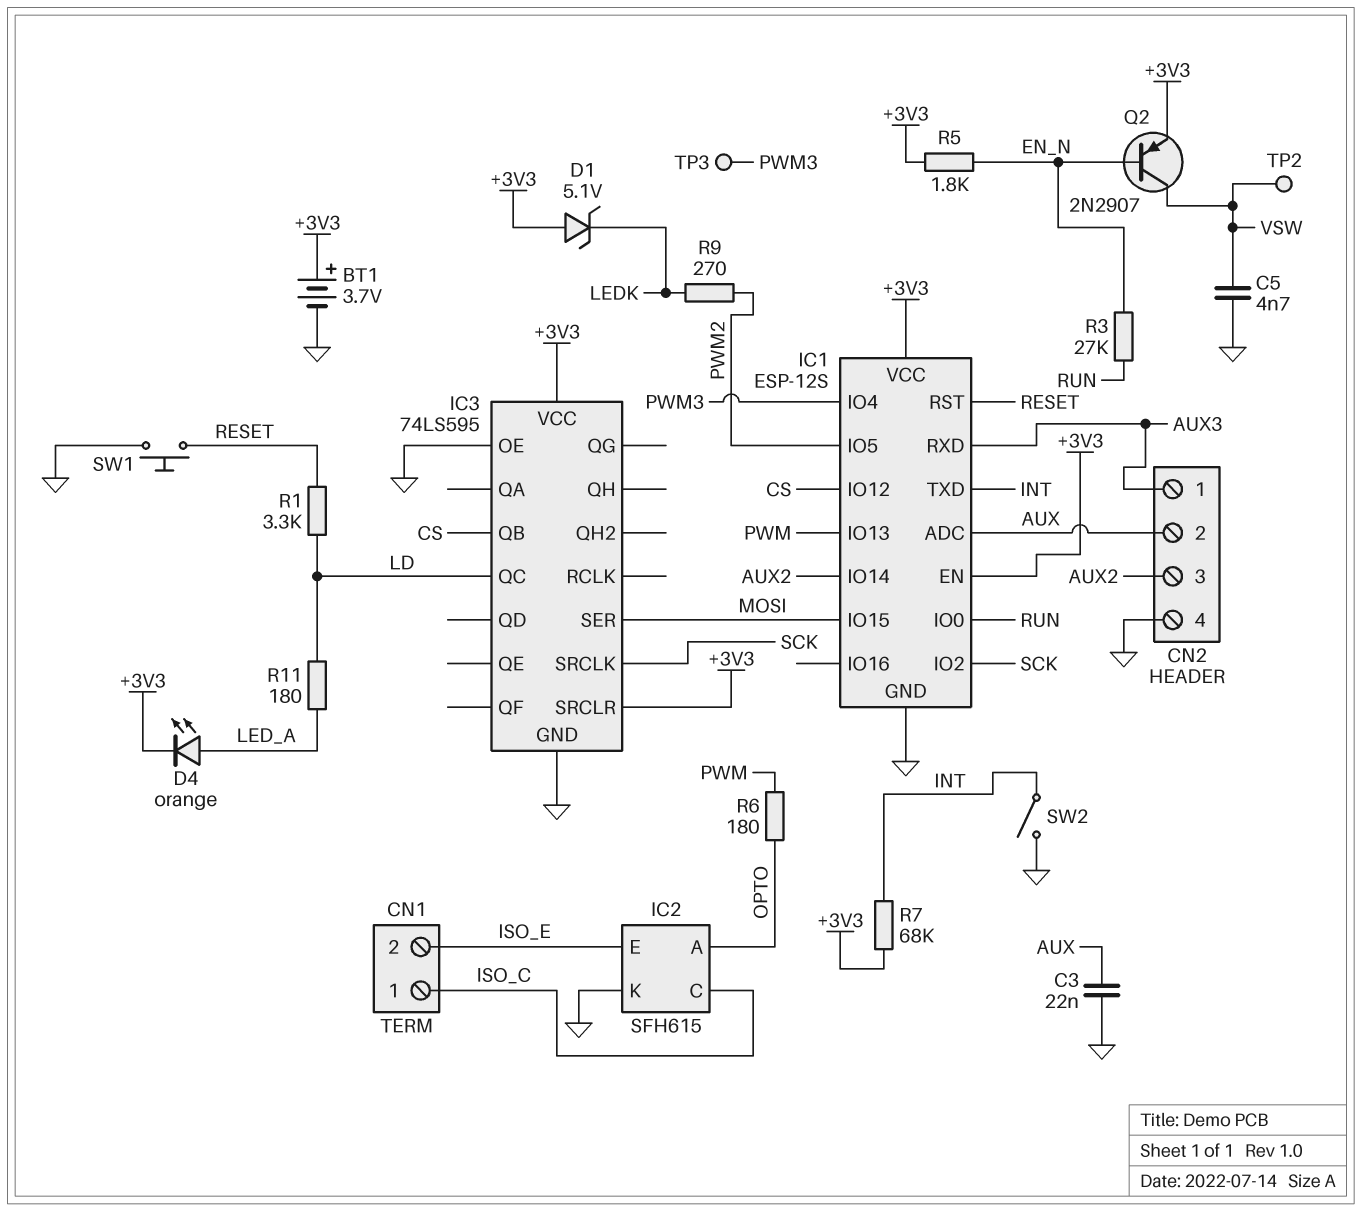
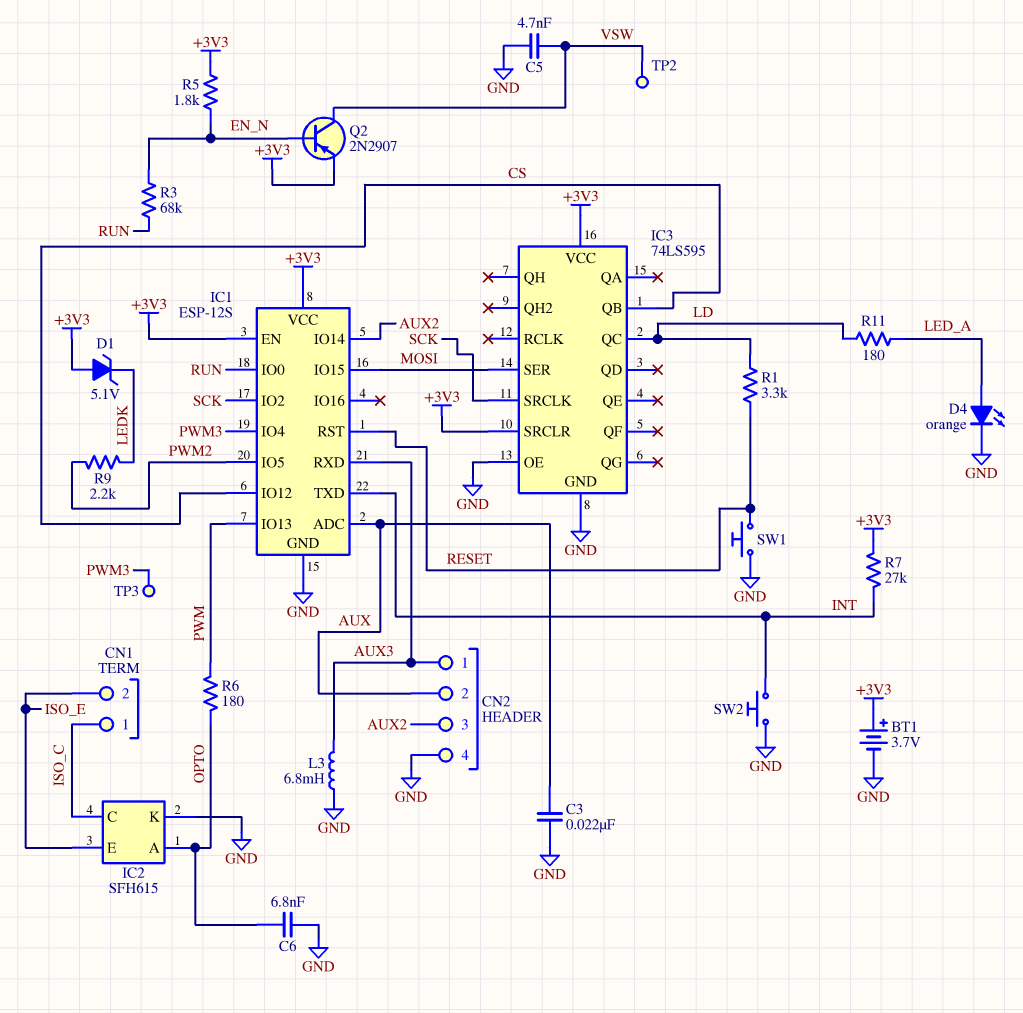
C6: none -> 6.8nF (GND, OPTO)
D4: LED orange (A LED_A, K +3V3) -> LED orange (A LED_A, K GND)
L3: none -> 6.8mH (AUX3, GND)
R3: 27k (EN_N, RUN) -> 68k (EN_N, RUN)
R7: 68k (+3V3, INT) -> 27k (+3V3, INT)
R9: 270 (LEDK, PWM2) -> 2.2k (LEDK, PWM2)
SW2: switch (GND, INT) -> button (GND, INT)

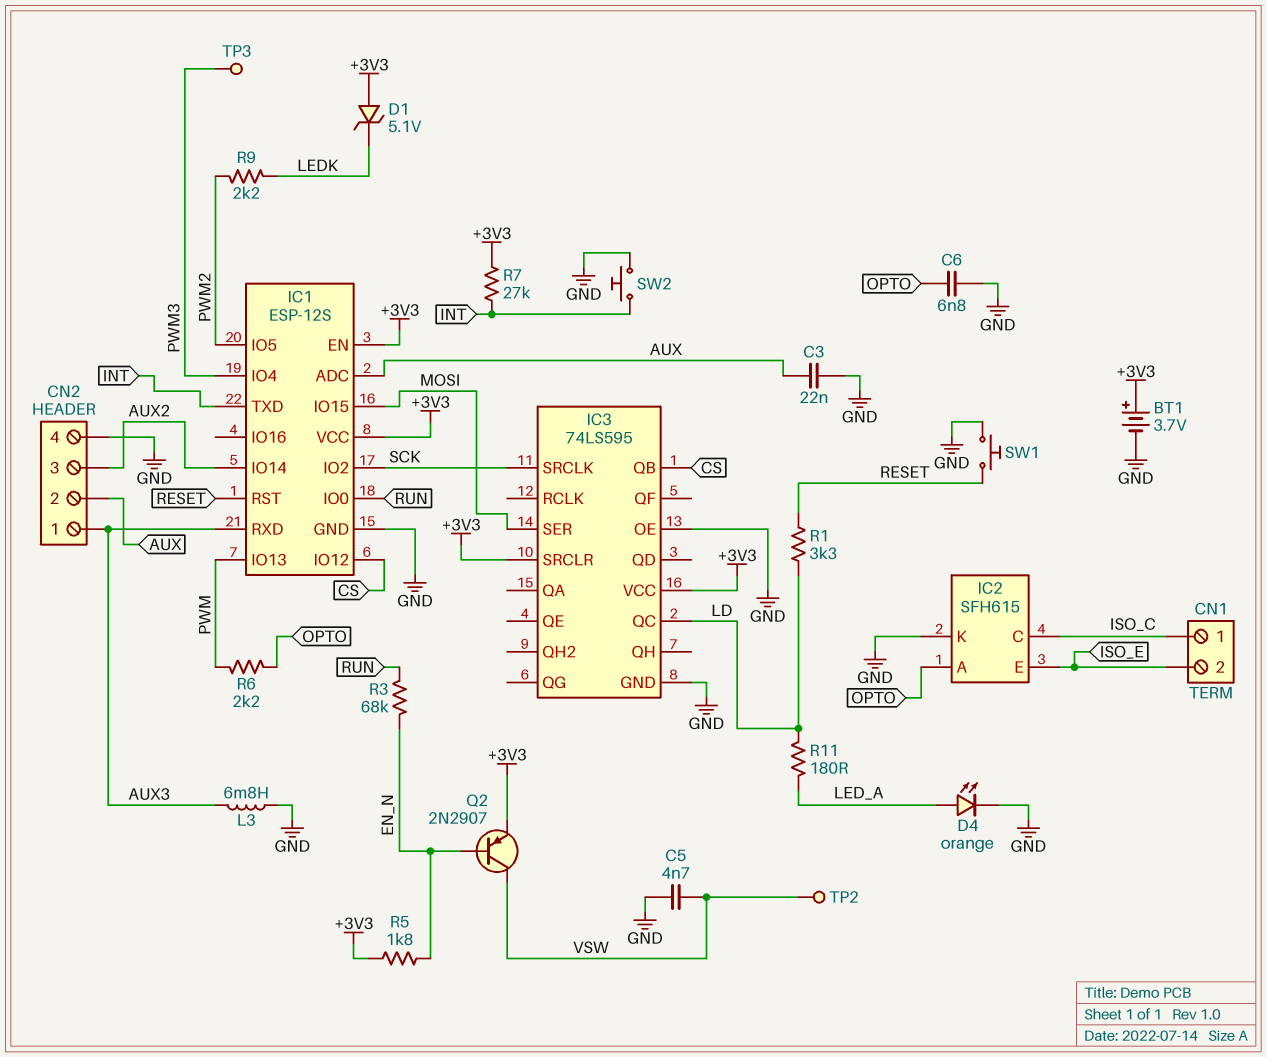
R6: 180 (OPTO, PWM) -> 2.2k (OPTO, PWM)

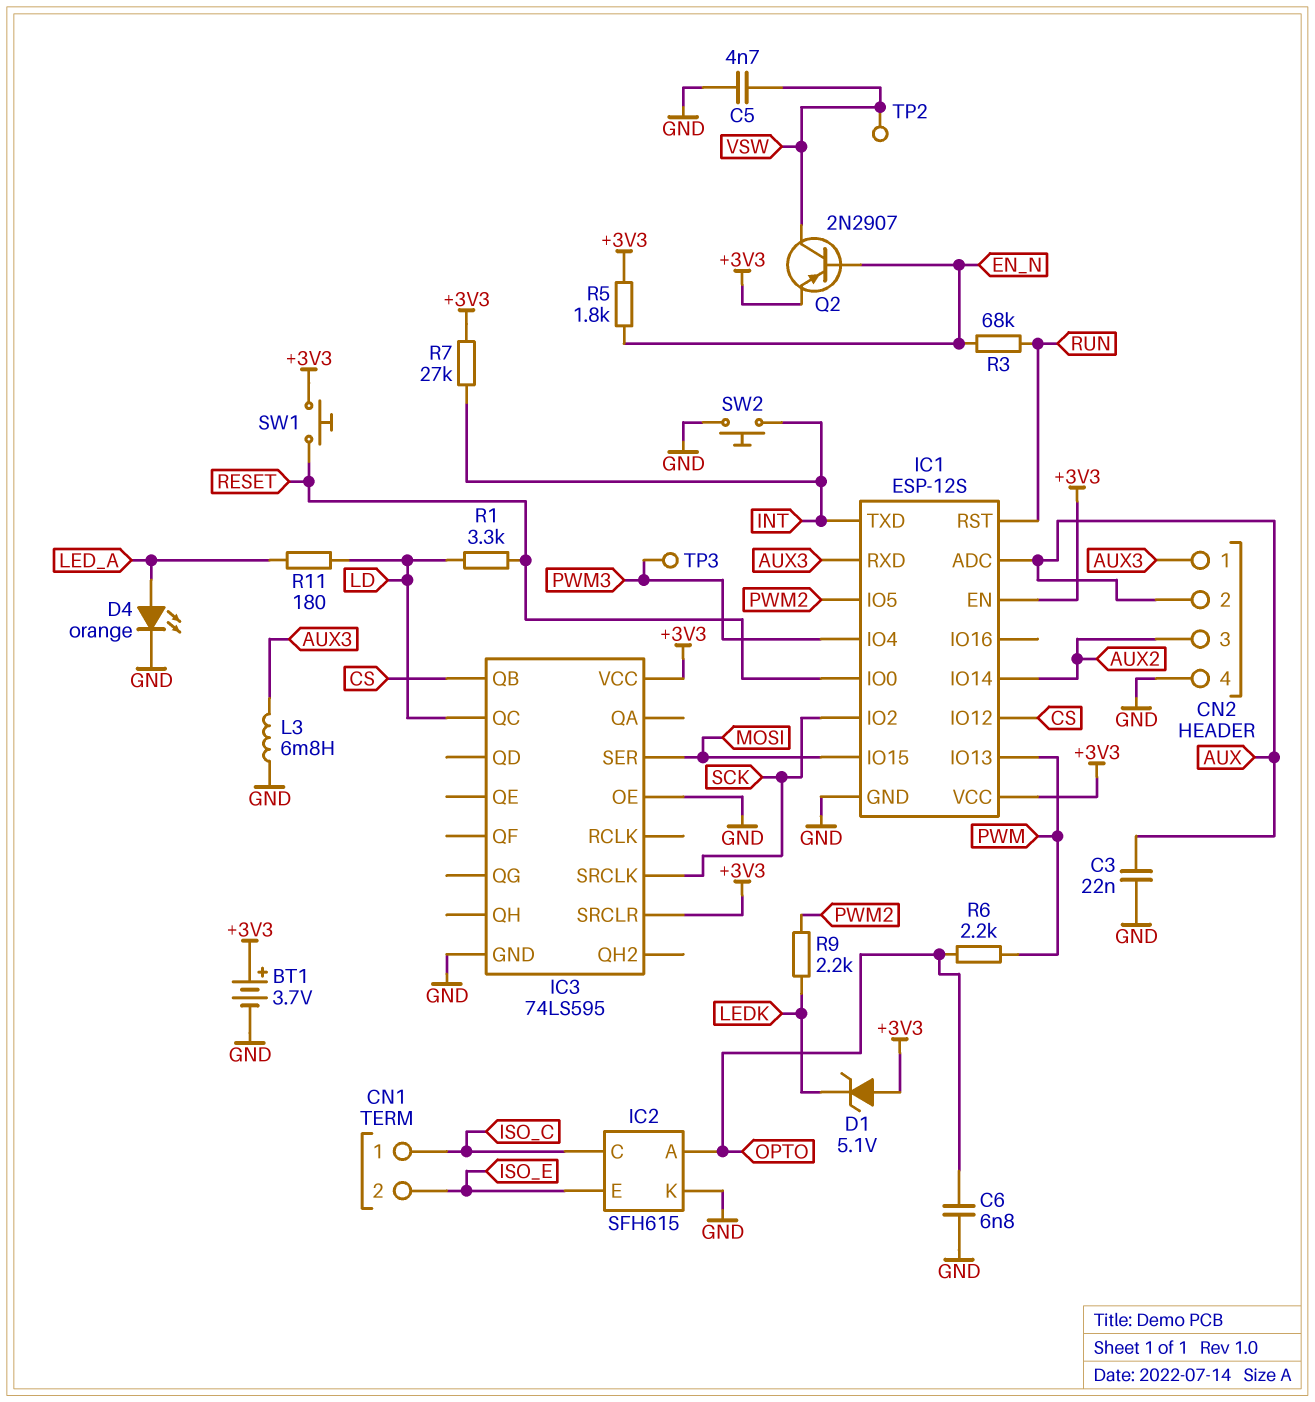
IC1 pin IO0: RUN -> RESET
IC1 pin RST: RESET -> RUN
SW1: button (GND, RESET) -> button (+3V3, RESET)

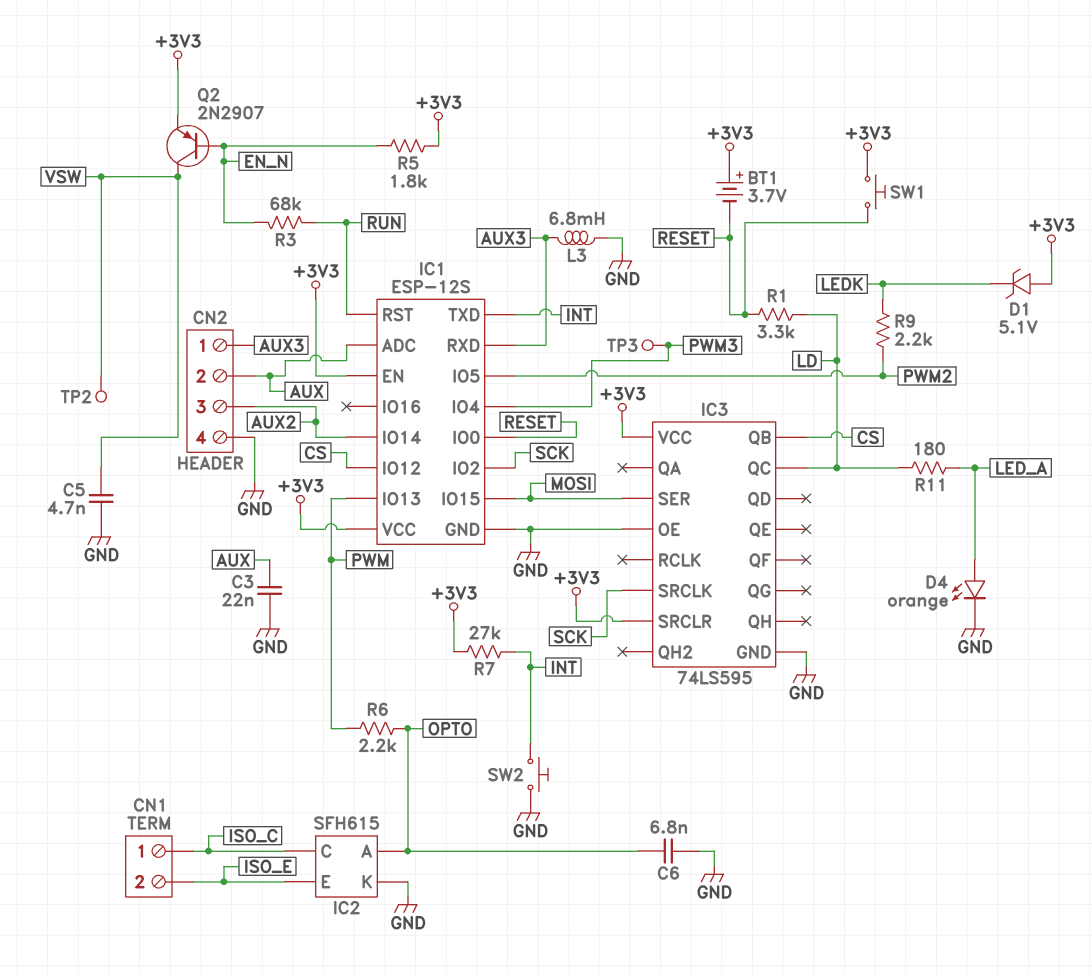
BT1: 3.7V (plus +3V3, minus GND) -> 3.7V (plus +3V3, minus RESET)

